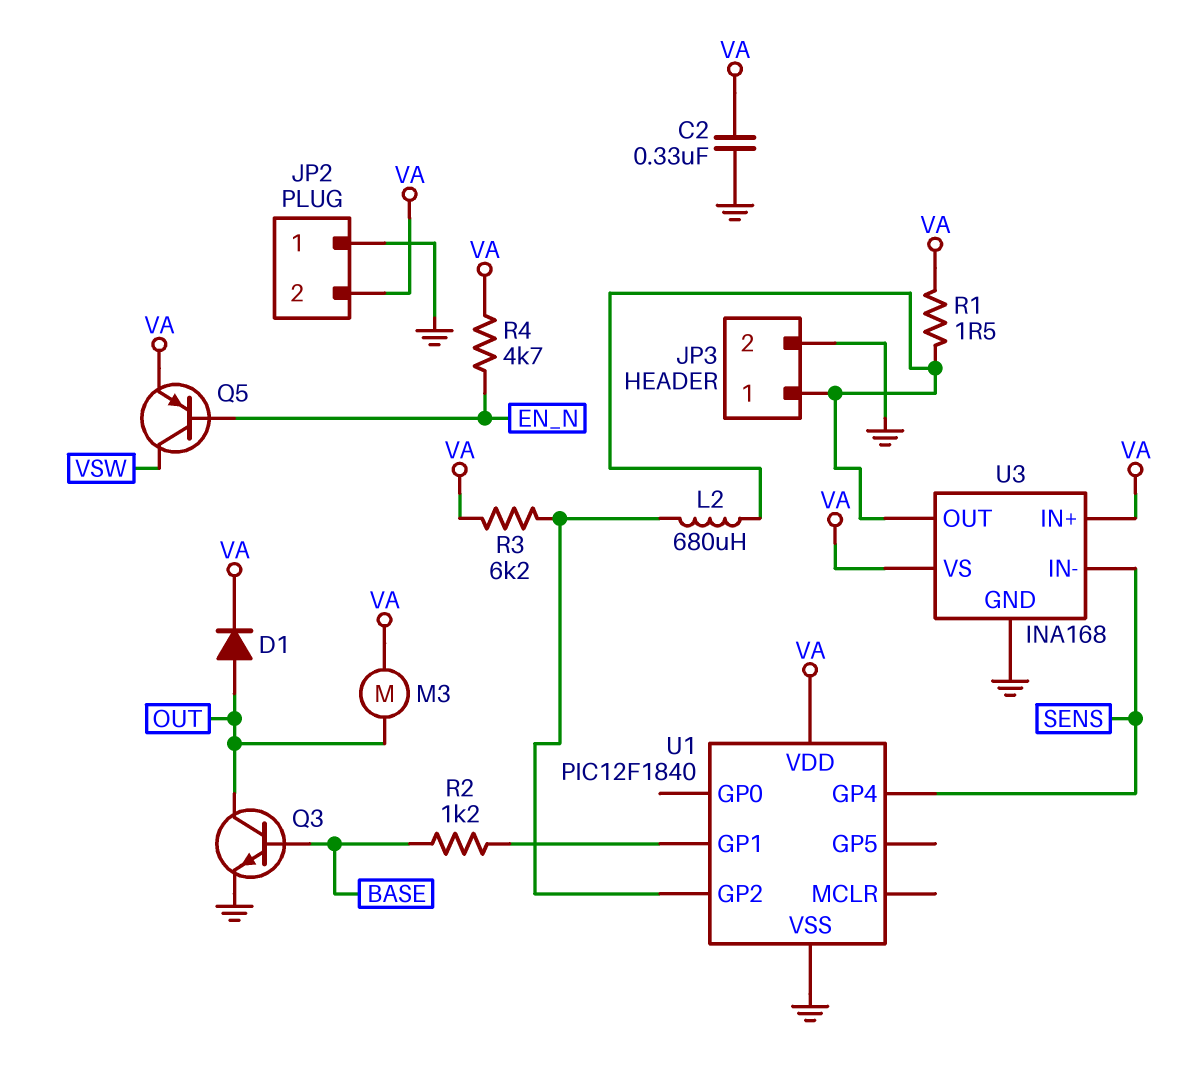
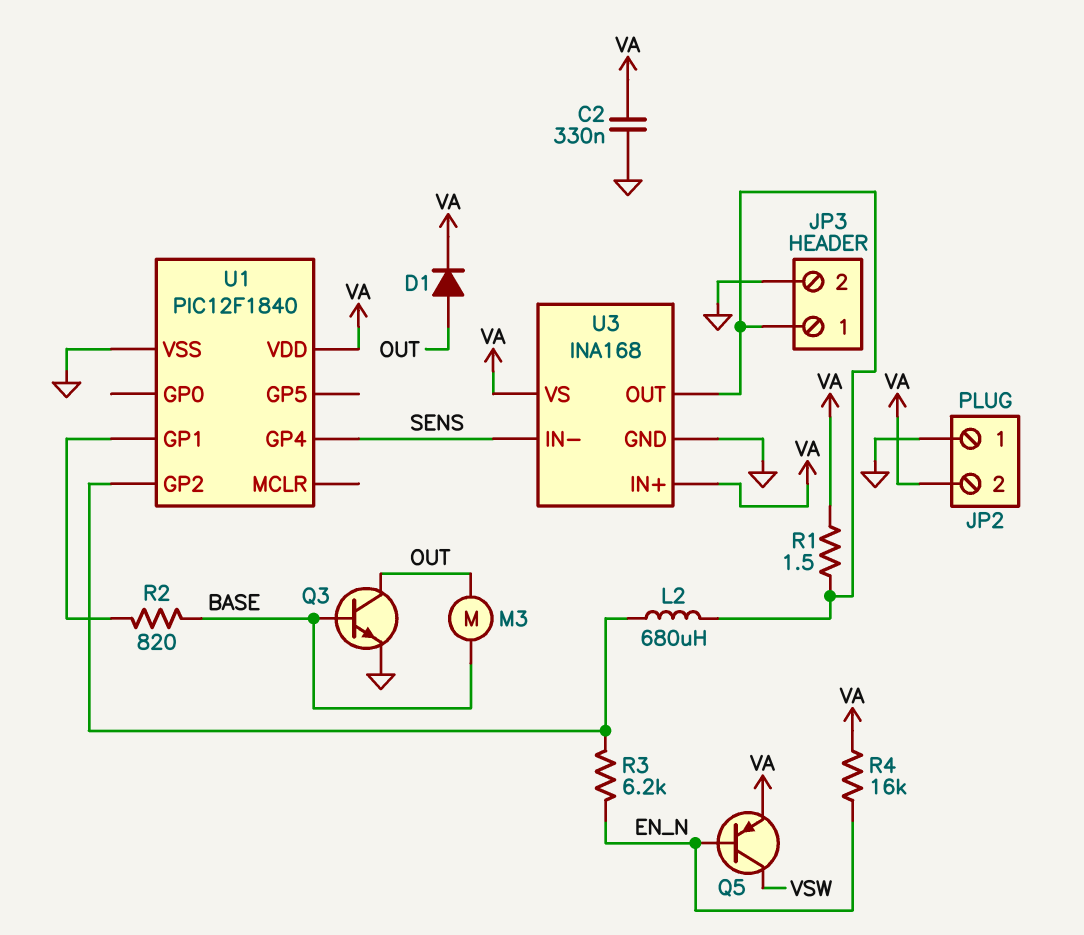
M3: motor (OUT, VA) -> motor (BASE, OUT)
R2: 1.2k (BASE, U1/GP1) -> 820 (BASE, U1/GP1)
R3: 6.2k (U1/GP2, VA) -> 6.2k (EN_N, U1/GP2)
R4: 4.7k (EN_N, VA) -> 16k (EN_N, VA)

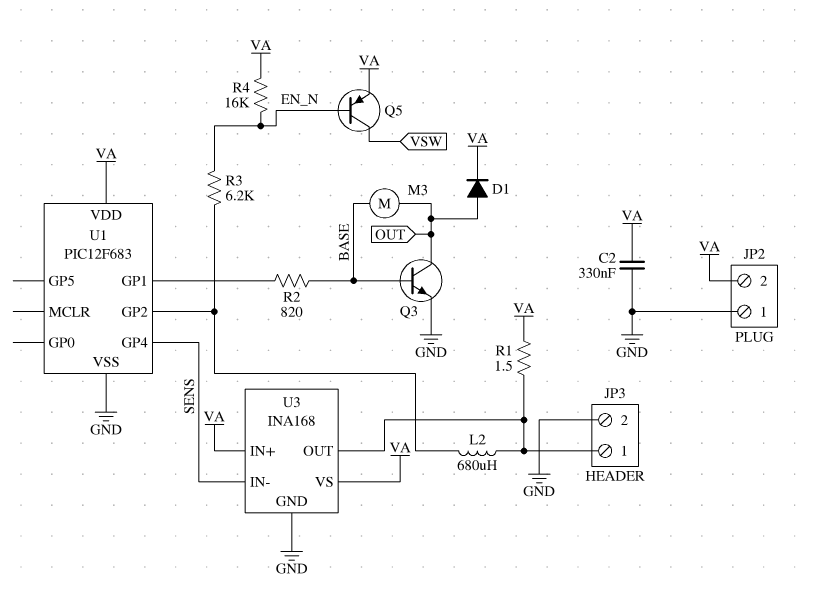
U1: PIC12F1840 -> PIC12F683

